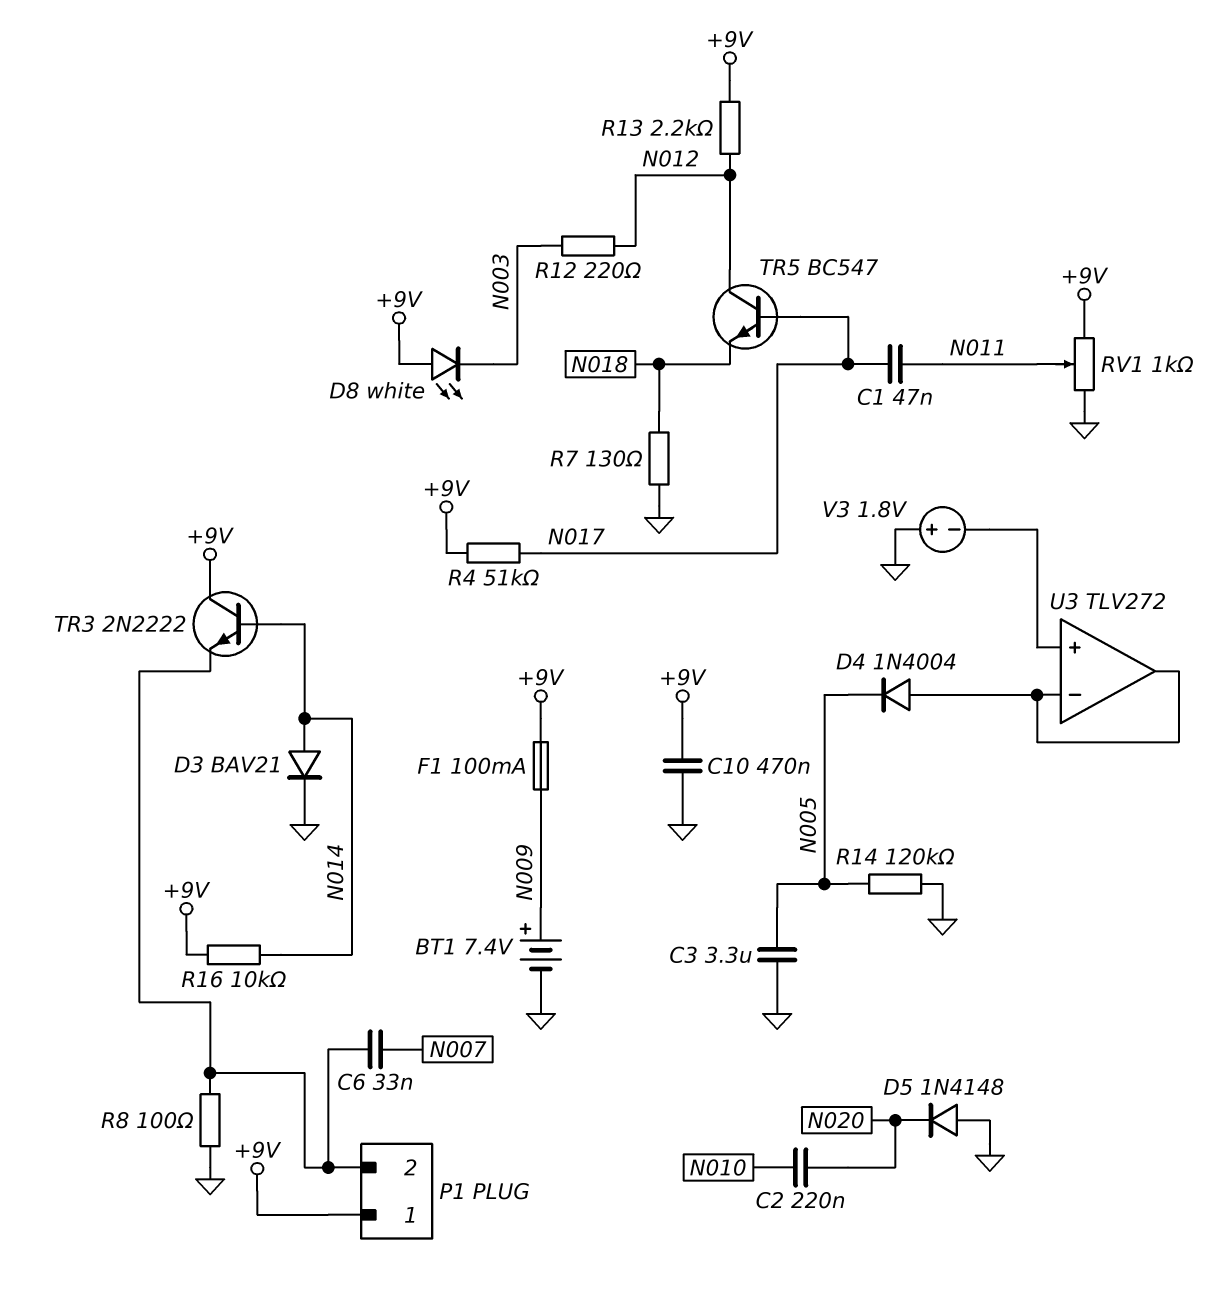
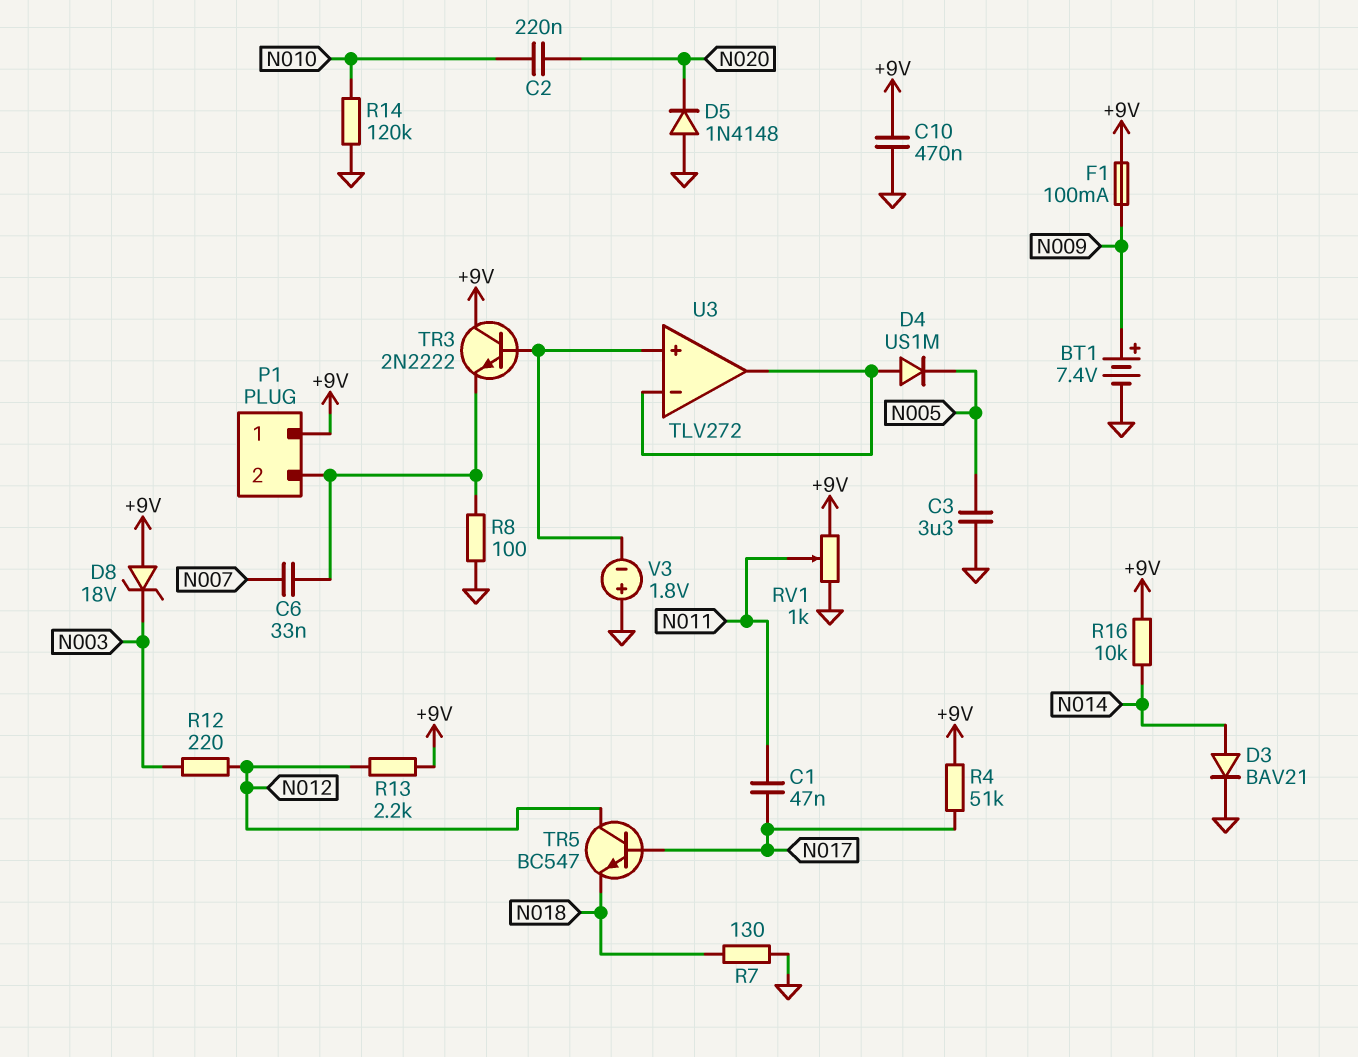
D4: diode 1N4004 (A U3/in-, K N005) -> diode US1M (A U3/in-, K N005)
D8: LED white (A +9V, K N003) -> zener 18V (A +9V, K N003)
R14: 120k (GND, N005) -> 120k (GND, N010)
TR3: NPN 2N2222 (B N014, C +9V, E P1/2) -> NPN 2N2222 (B U3/in+, C +9V, E P1/2)

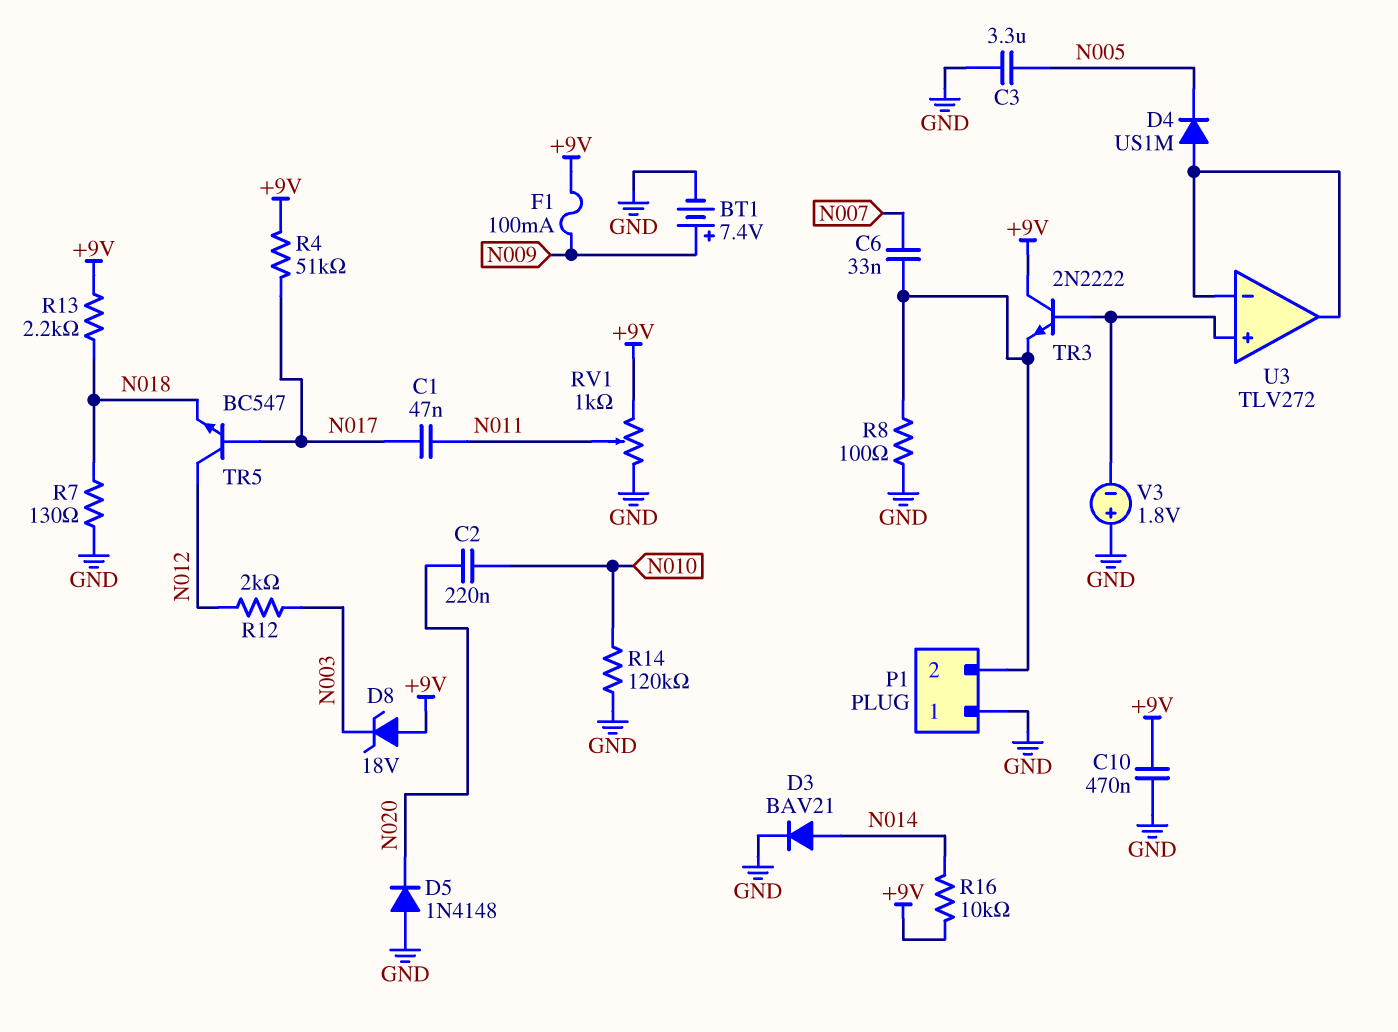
P1 pin 1: +9V -> GND
R12: 220 (N003, N012) -> 2k (N003, N012)
R13: 2.2k (+9V, N012) -> 2.2k (+9V, N018)

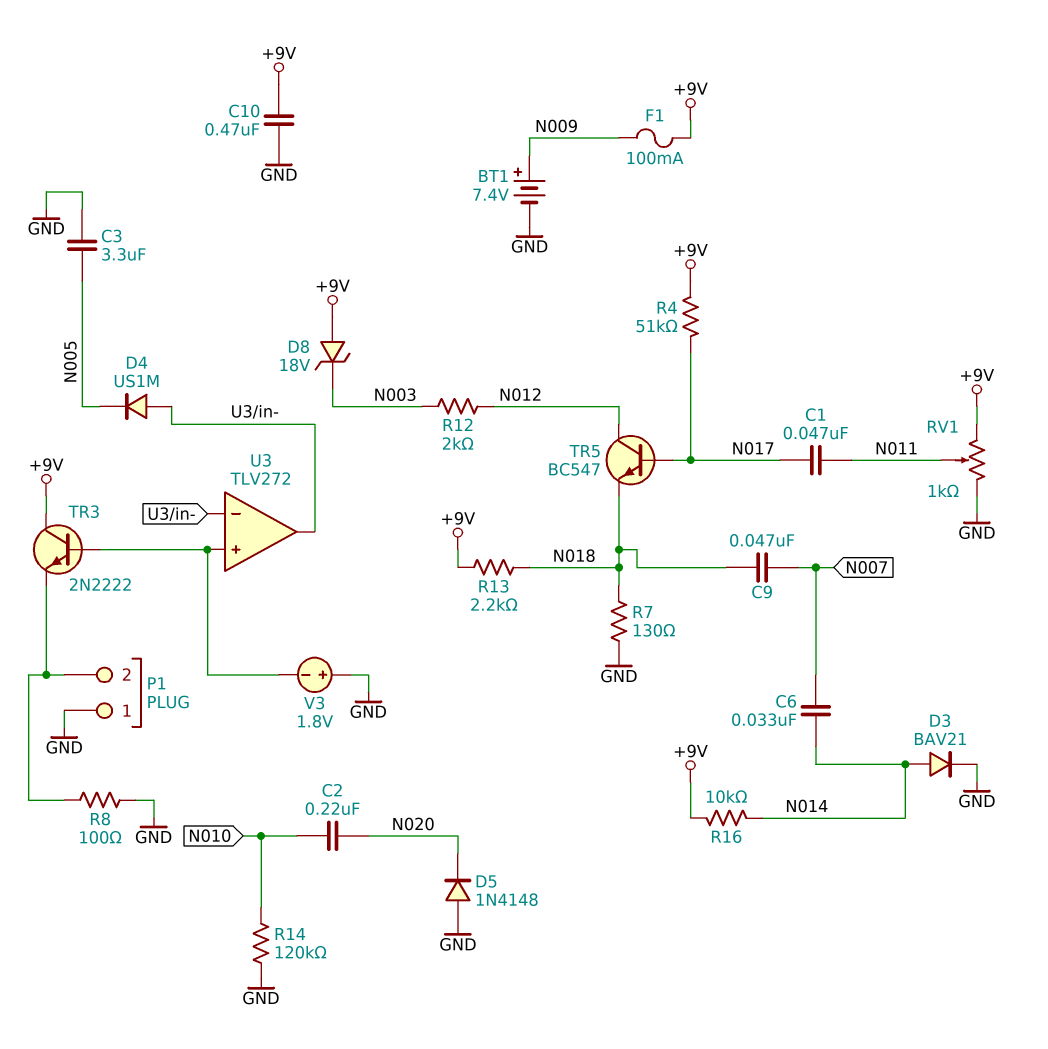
C6: 33nF (N007, P1/2) -> 33nF (N007, N014)
C9: none -> 47nF (N007, N018)

